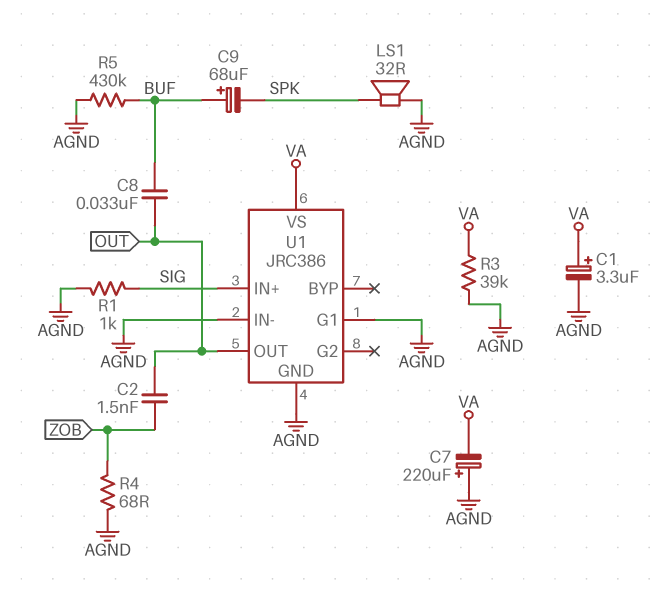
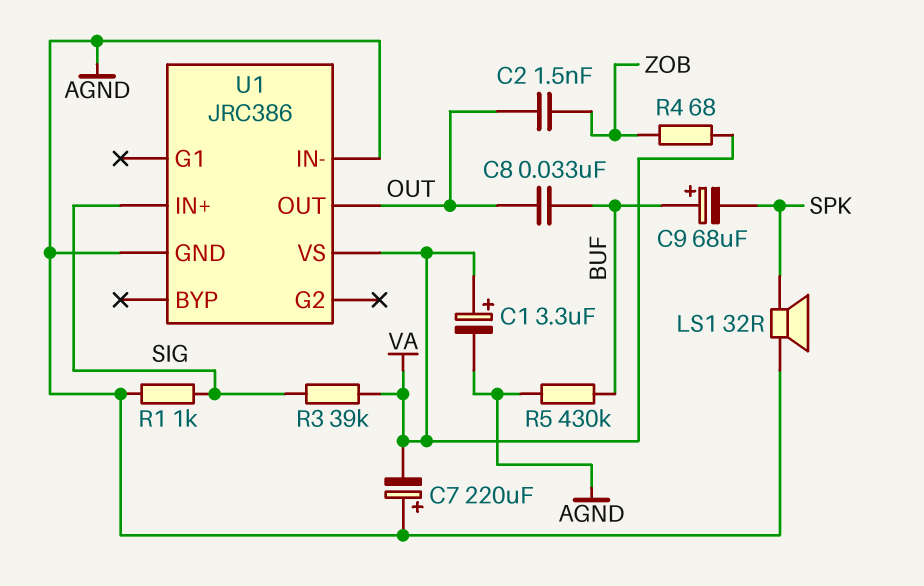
R3: 39k (AGND, VA) -> 39k (SIG, VA)
R4: 68 (AGND, ZOB) -> 68 (VA, ZOB)
U1 pin G1: AGND -> none

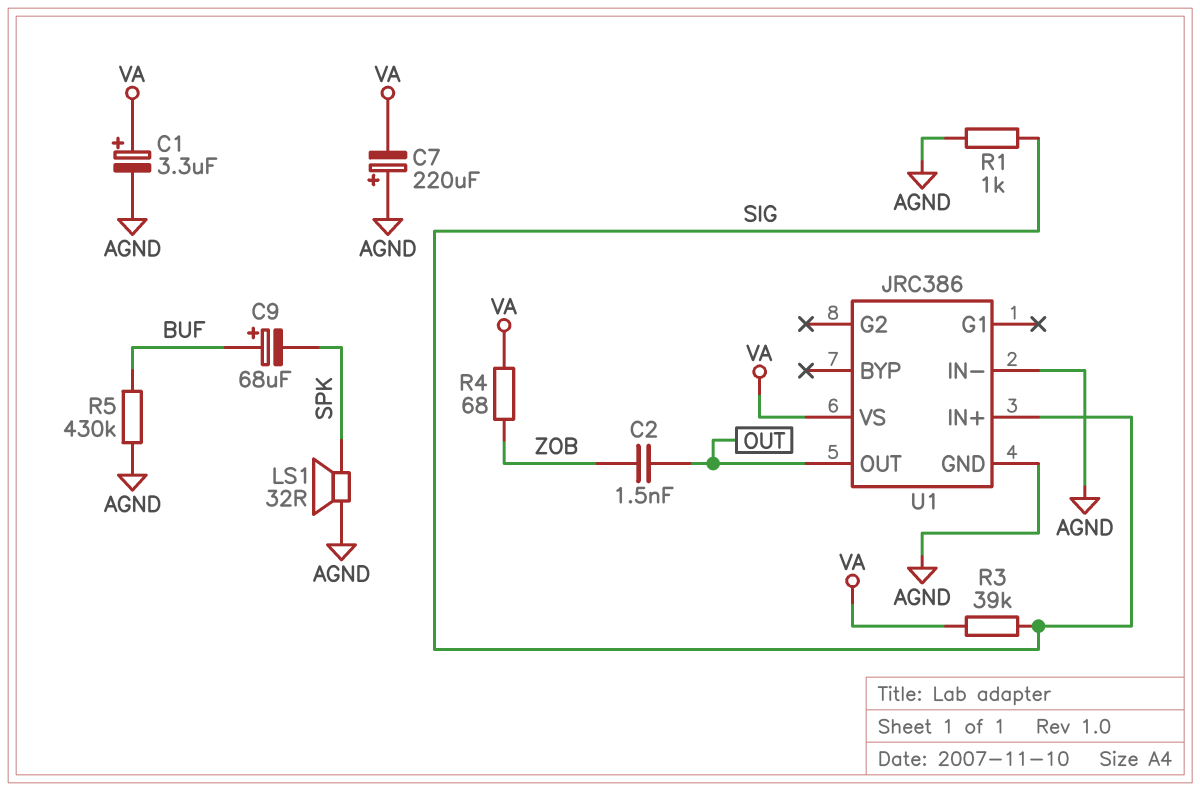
C8: 33nF (BUF, OUT) -> none

